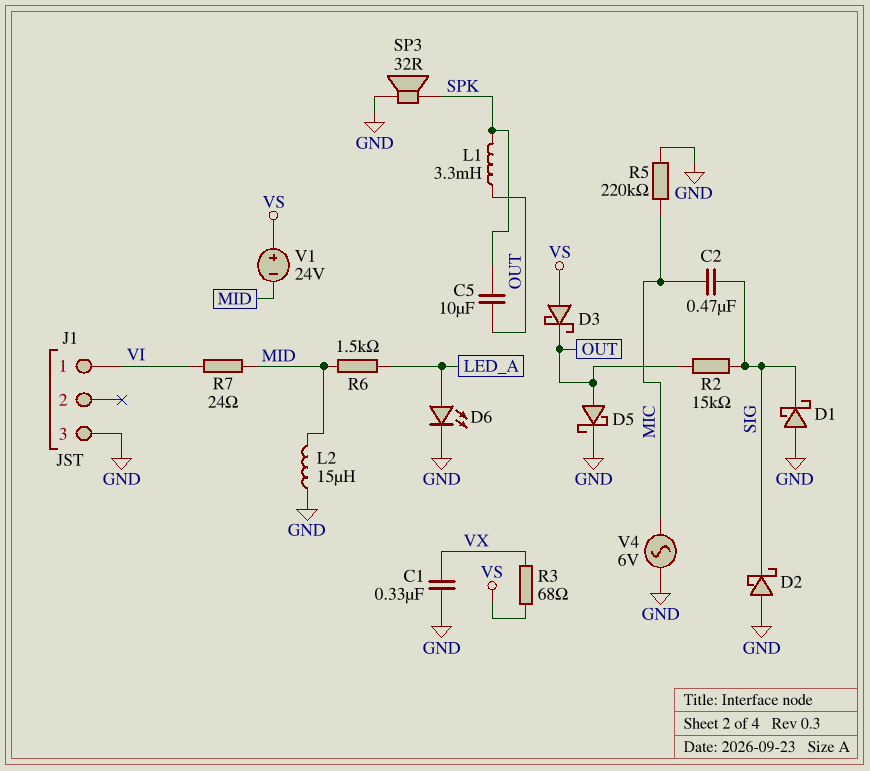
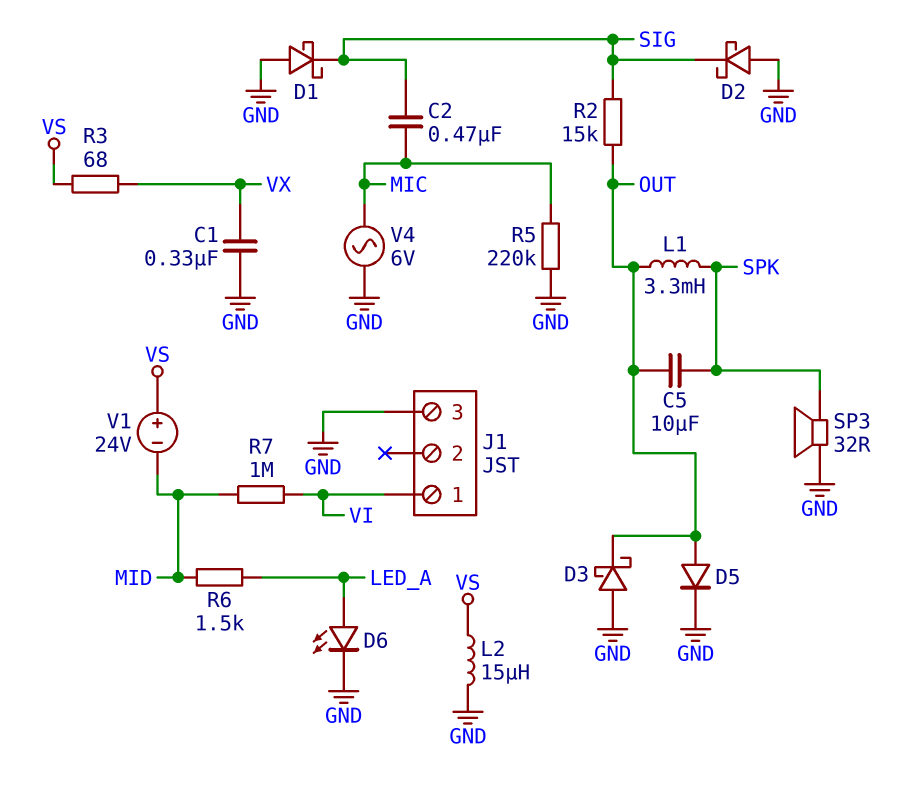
D3: schottky (A VS, K OUT) -> schottky (A GND, K OUT)
D5: schottky (A OUT, K GND) -> diode (A OUT, K GND)
L2: 15uH (GND, MID) -> 15uH (GND, VS)
R7: 24 (MID, VI) -> 1M (MID, VI)

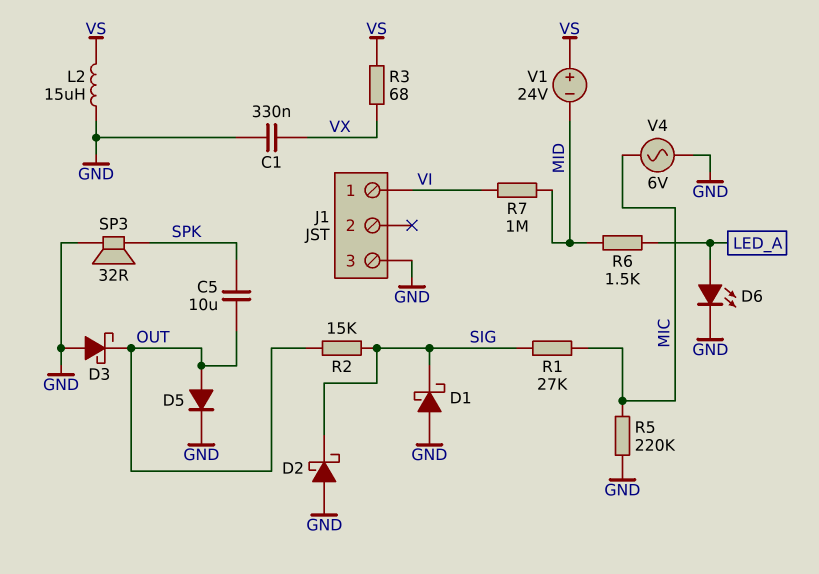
C2: 470nF (MIC, SIG) -> none
L1: 3.3mH (OUT, SPK) -> none
R1: none -> 27k (MIC, SIG)

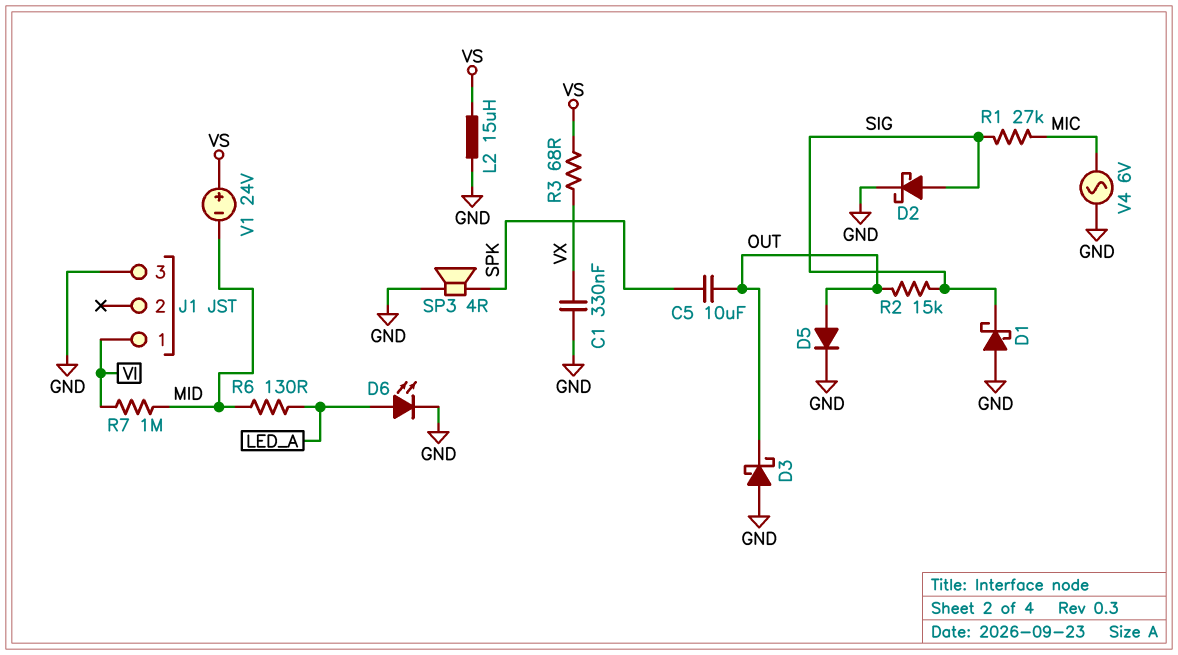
D2: schottky (A GND, K SIG) -> schottky (A SIG, K GND)
R5: 220k (GND, MIC) -> none
R6: 1.5k (LED_A, MID) -> 130 (LED_A, MID)
SP3: speaker 32R (GND, SPK) -> speaker 4R (GND, SPK)

